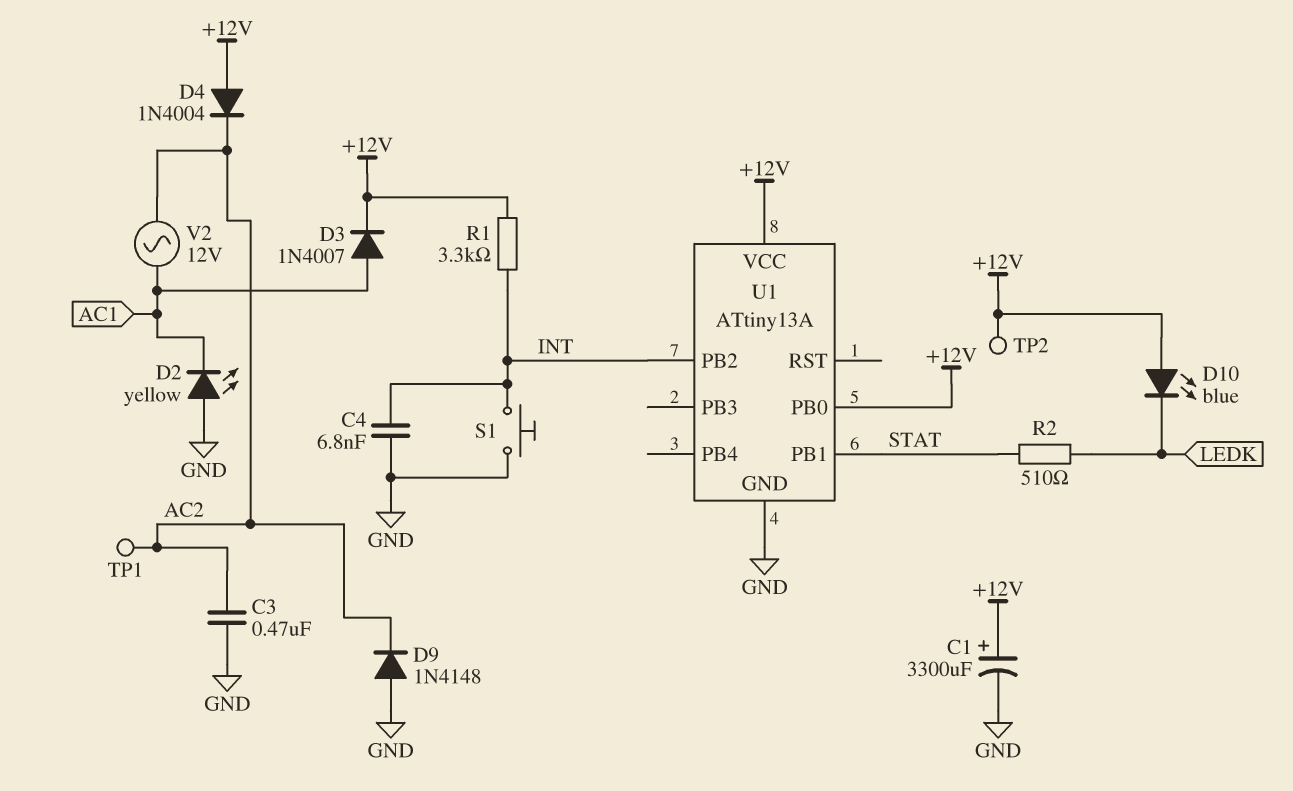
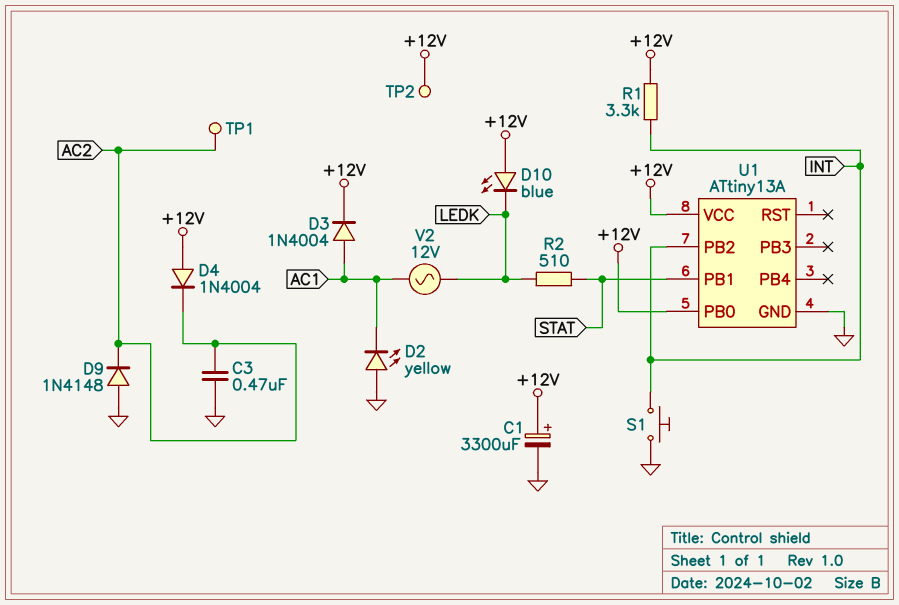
C4: 6.8nF (GND, INT) -> none
D3: diode 1N4007 (A AC1, K +12V) -> diode 1N4004 (A AC1, K +12V)
V2: AC 12V (AC1, AC2) -> AC 12V (AC1, LEDK)

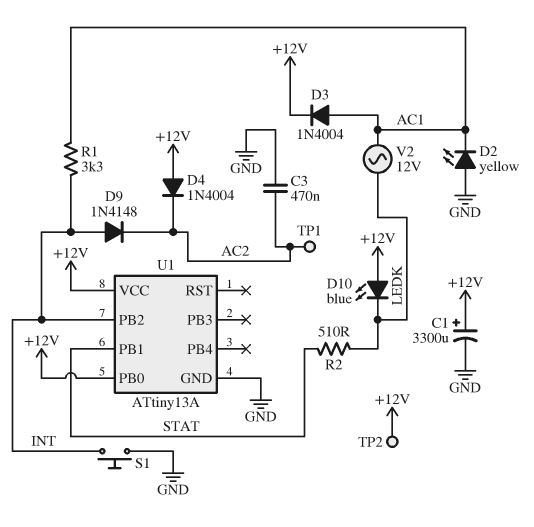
D9: diode 1N4148 (A GND, K AC2) -> diode 1N4148 (A INT, K AC2)
R1: 3.3k (+12V, INT) -> 3.3k (AC1, INT)

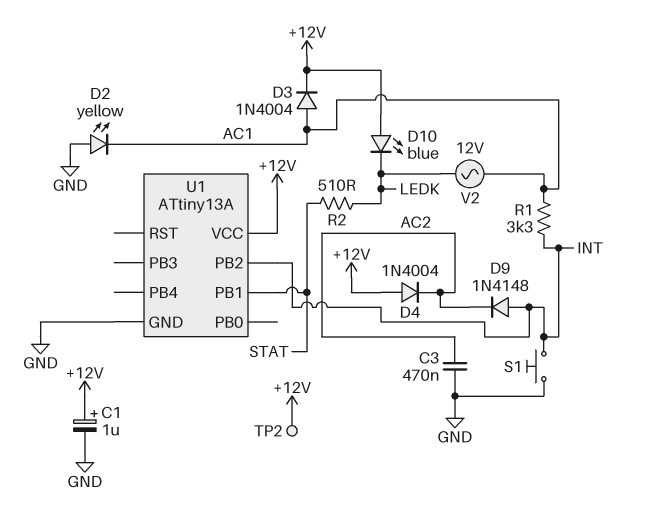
C1: 3300uF (plus +12V, minus GND) -> 1uF (plus +12V, minus GND)
TP1: test point (AC2) -> none
U1 pin PB0: +12V -> none

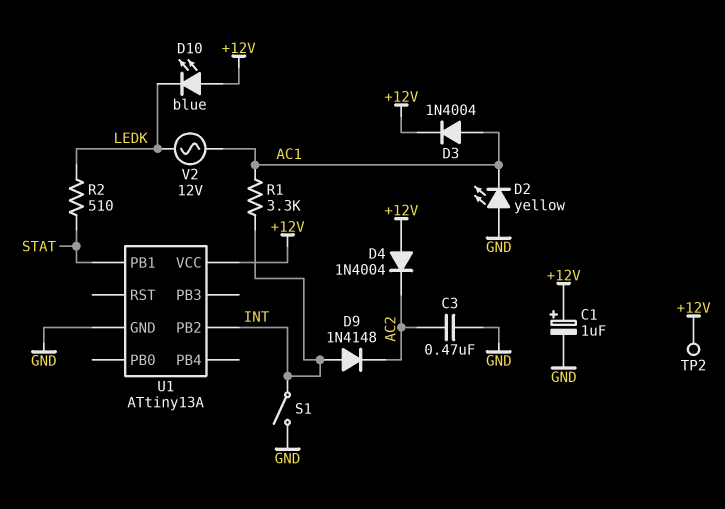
S1: button (GND, INT) -> switch (GND, INT)

